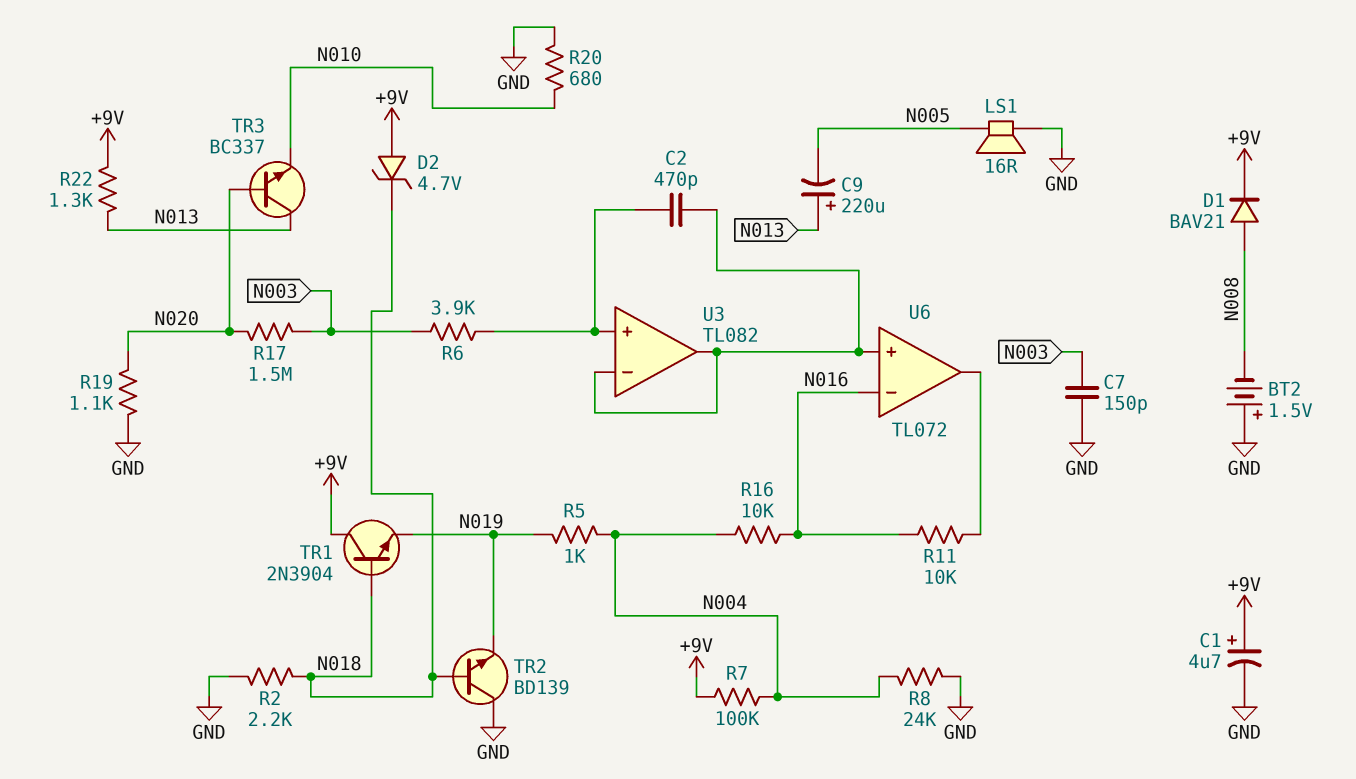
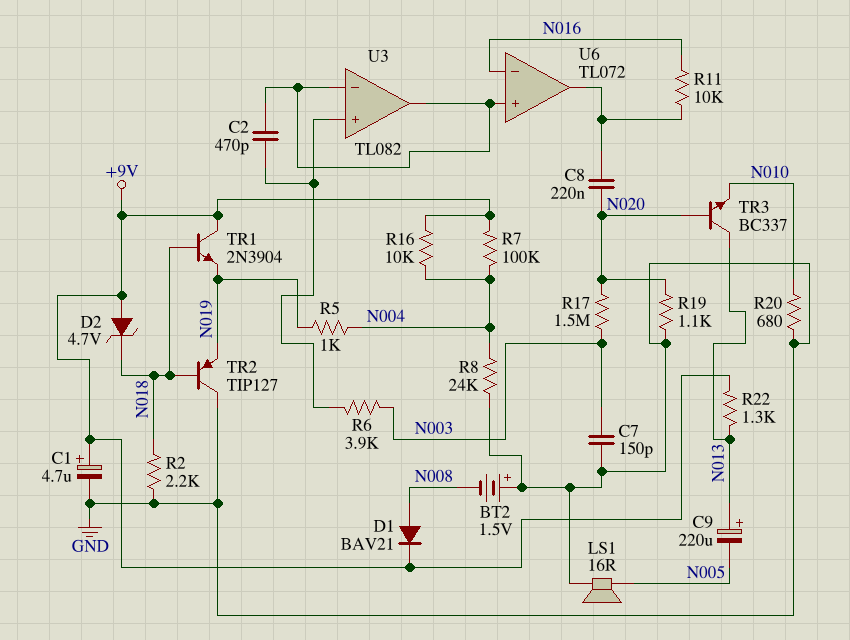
C8: none -> 220nF (N020, U6/out)
R16: 10k (N004, N016) -> 10k (+9V, N004)
TR2: NPN BD139 (B N018, C GND, E N019) -> PNP TIP127 (B N018, C GND, E N019)

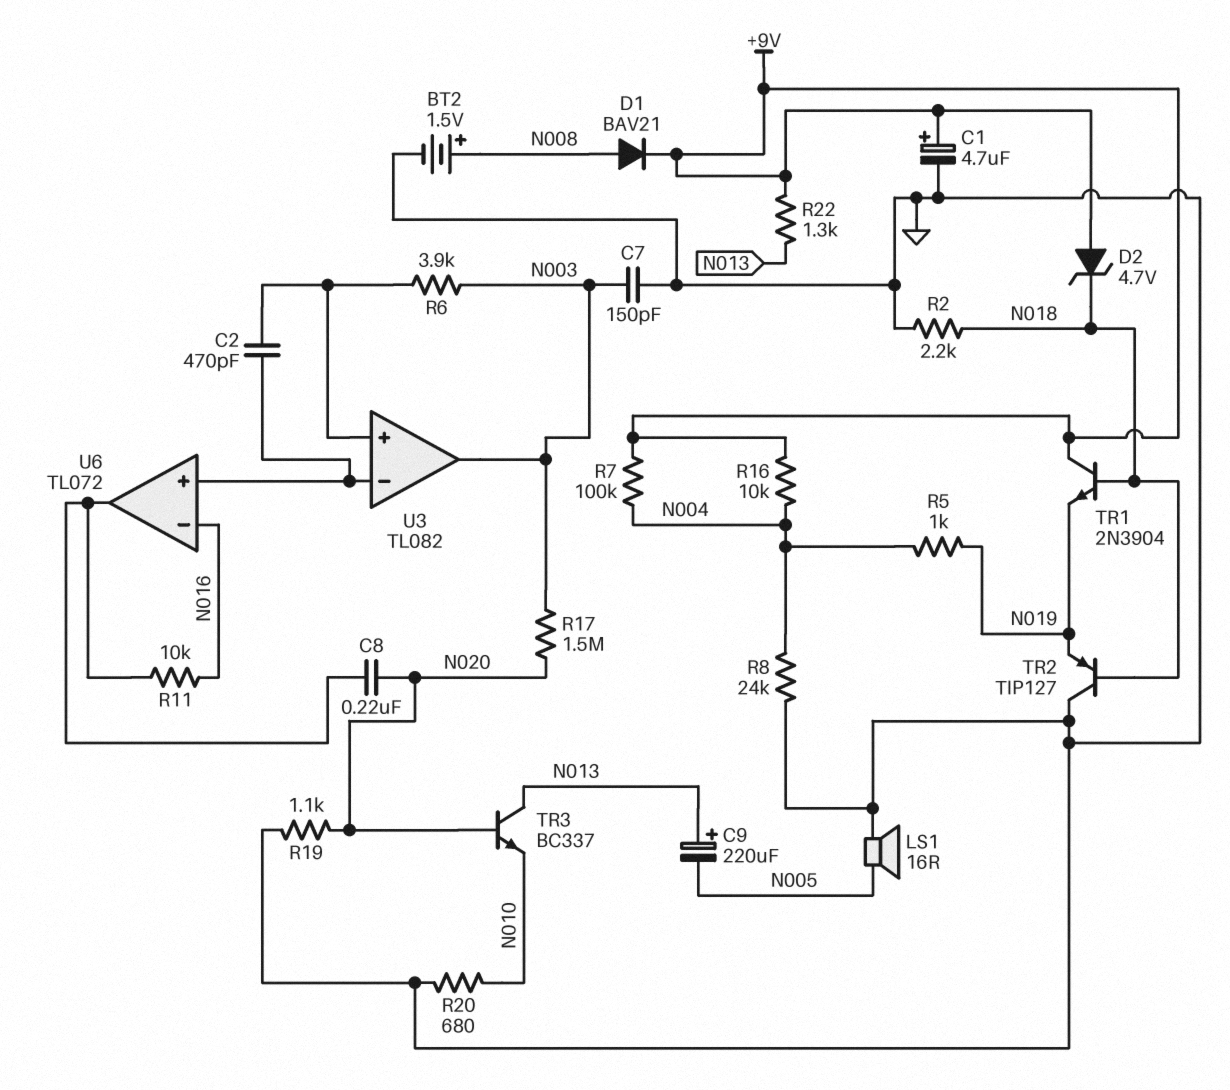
BT2: 1.5V (plus GND, minus N008) -> 1.5V (plus N008, minus GND)
U3 pin out: U3/in- -> N003

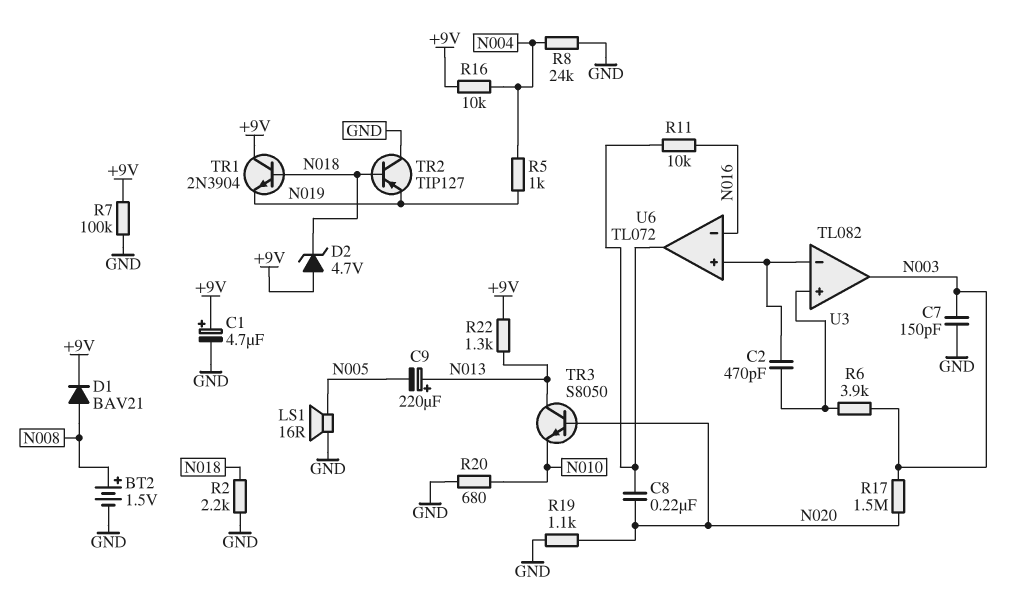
R7: 100k (+9V, N004) -> 100k (+9V, GND)
TR3: NPN BC337 (B N020, C N013, E N010) -> NPN S8050 (B N020, C N013, E N010)

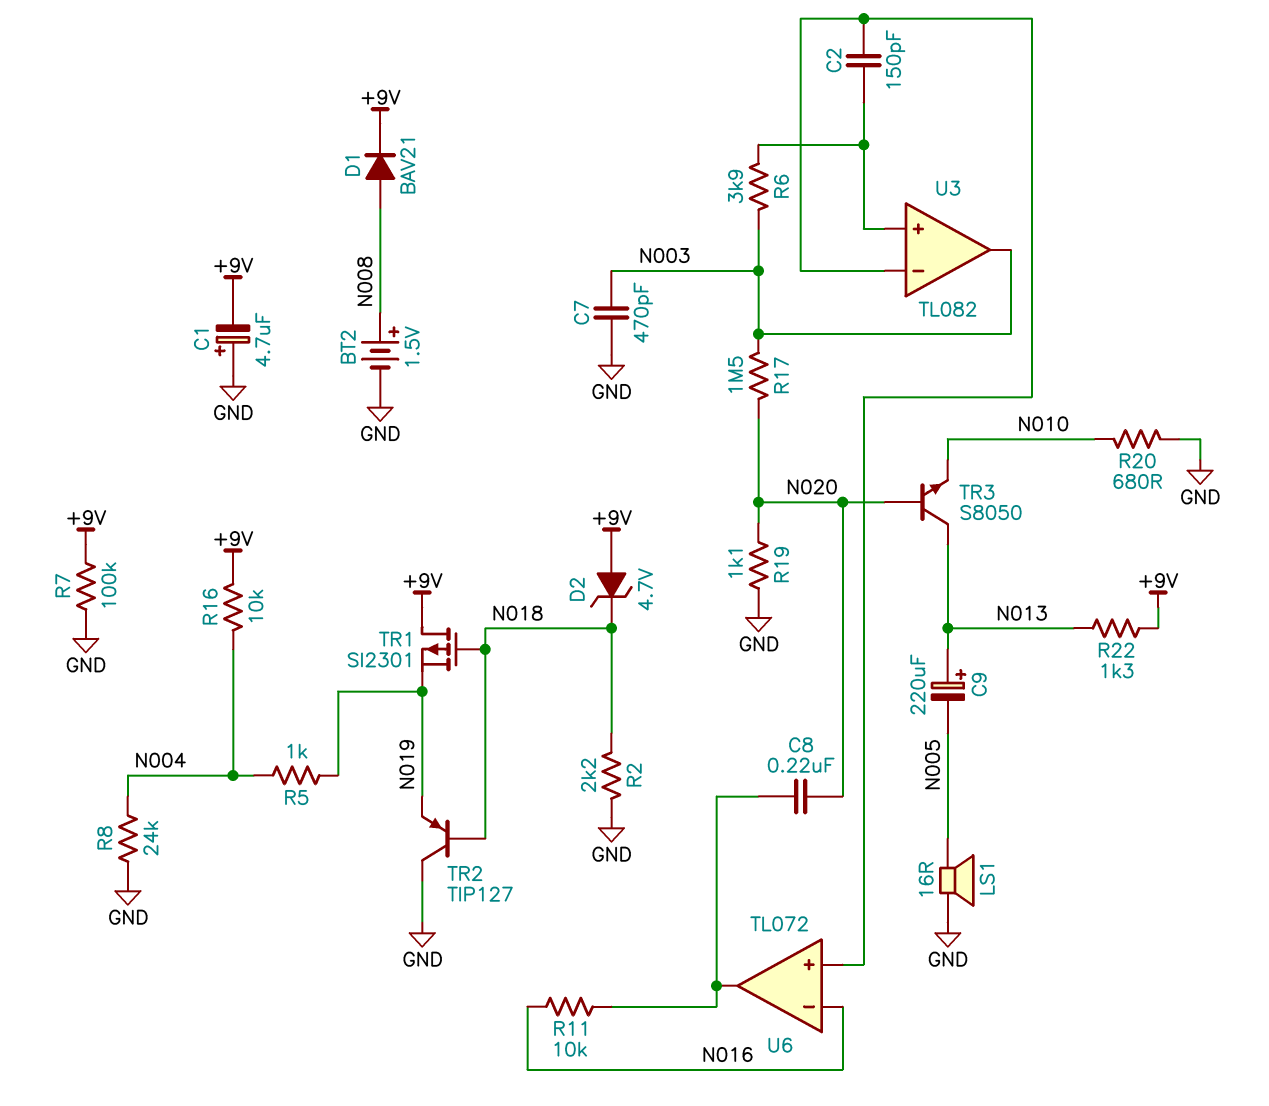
C1: 4.7uF (plus +9V, minus GND) -> 4.7uF (plus GND, minus +9V)
C2: 470pF (U3/in+, U3/in-) -> 150pF (U3/in+, U3/in-)
C7: 150pF (GND, N003) -> 470pF (GND, N003)
TR1: NPN 2N3904 (B N018, C +9V, E N019) -> PMOS SI2301 (G N018, D +9V, S N019)

